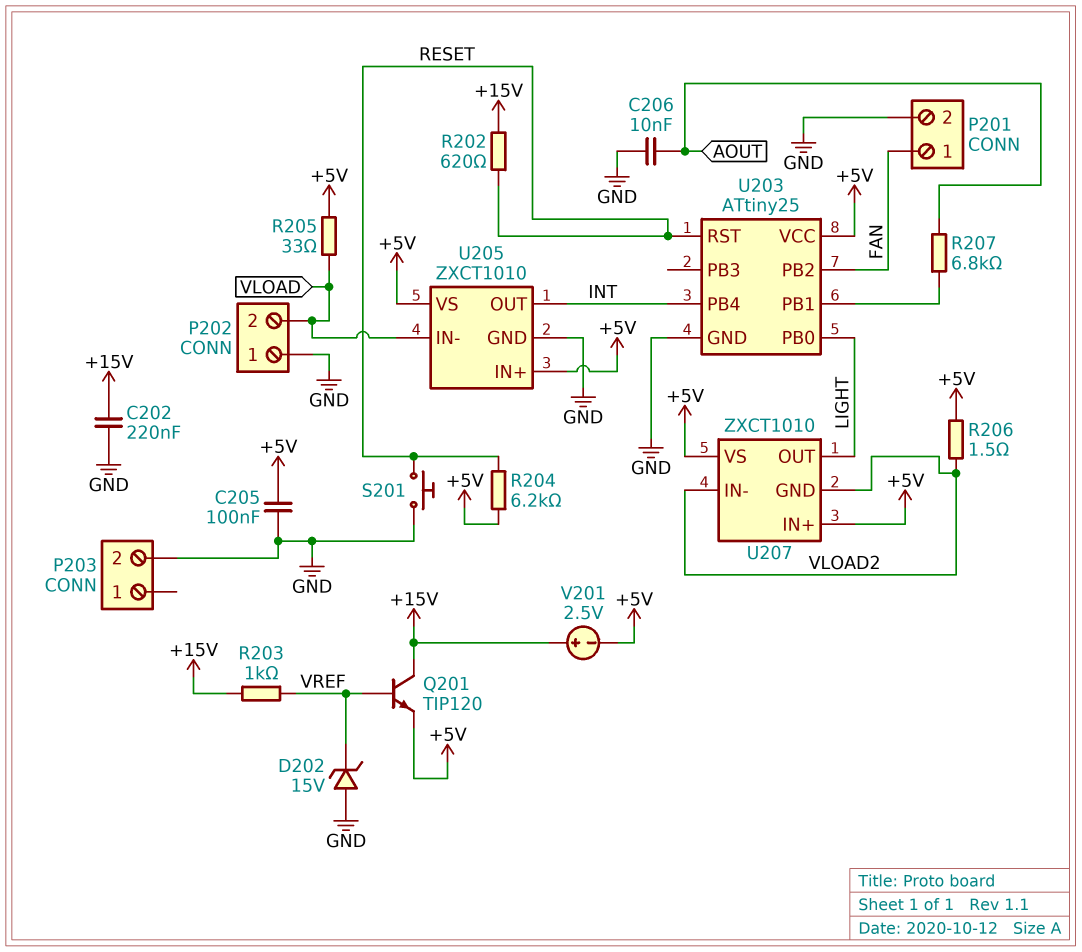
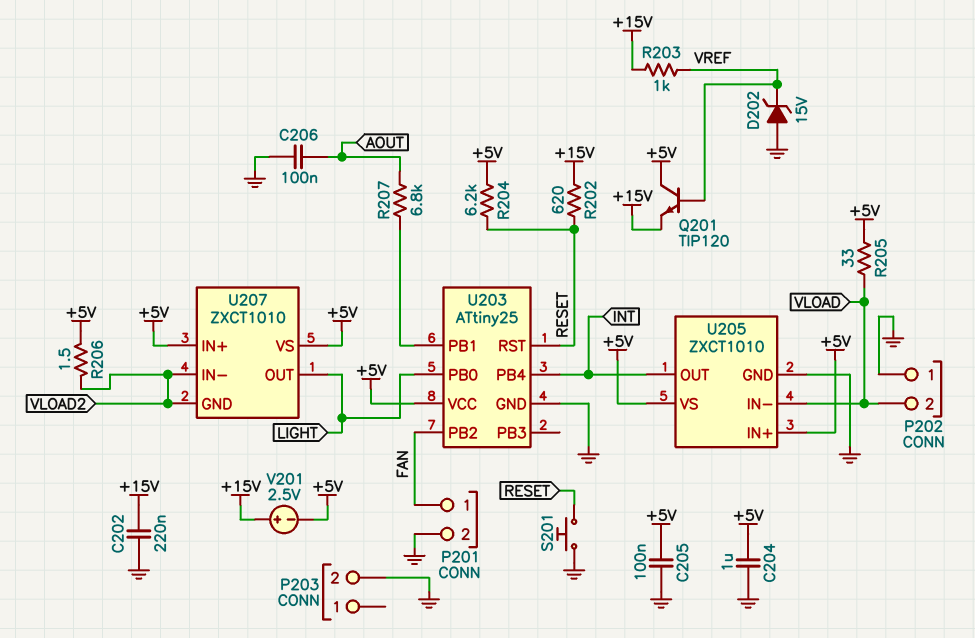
C204: none -> 1uF (+5V, GND)
C206: 10nF (AOUT, GND) -> 100nF (AOUT, GND)
Q201: NPN TIP120 (B VREF, C +15V, E +5V) -> NPN TIP120 (B VREF, C +5V, E +15V)

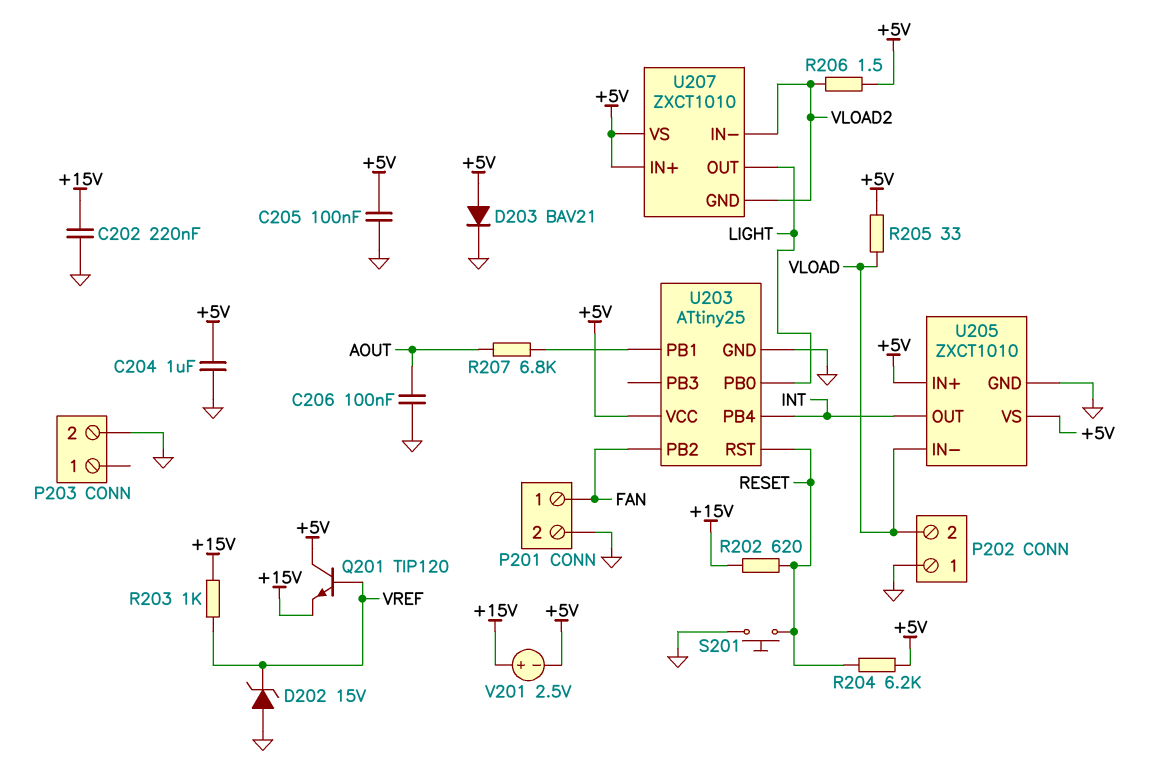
D203: none -> diode BAV21 (A +5V, K GND)

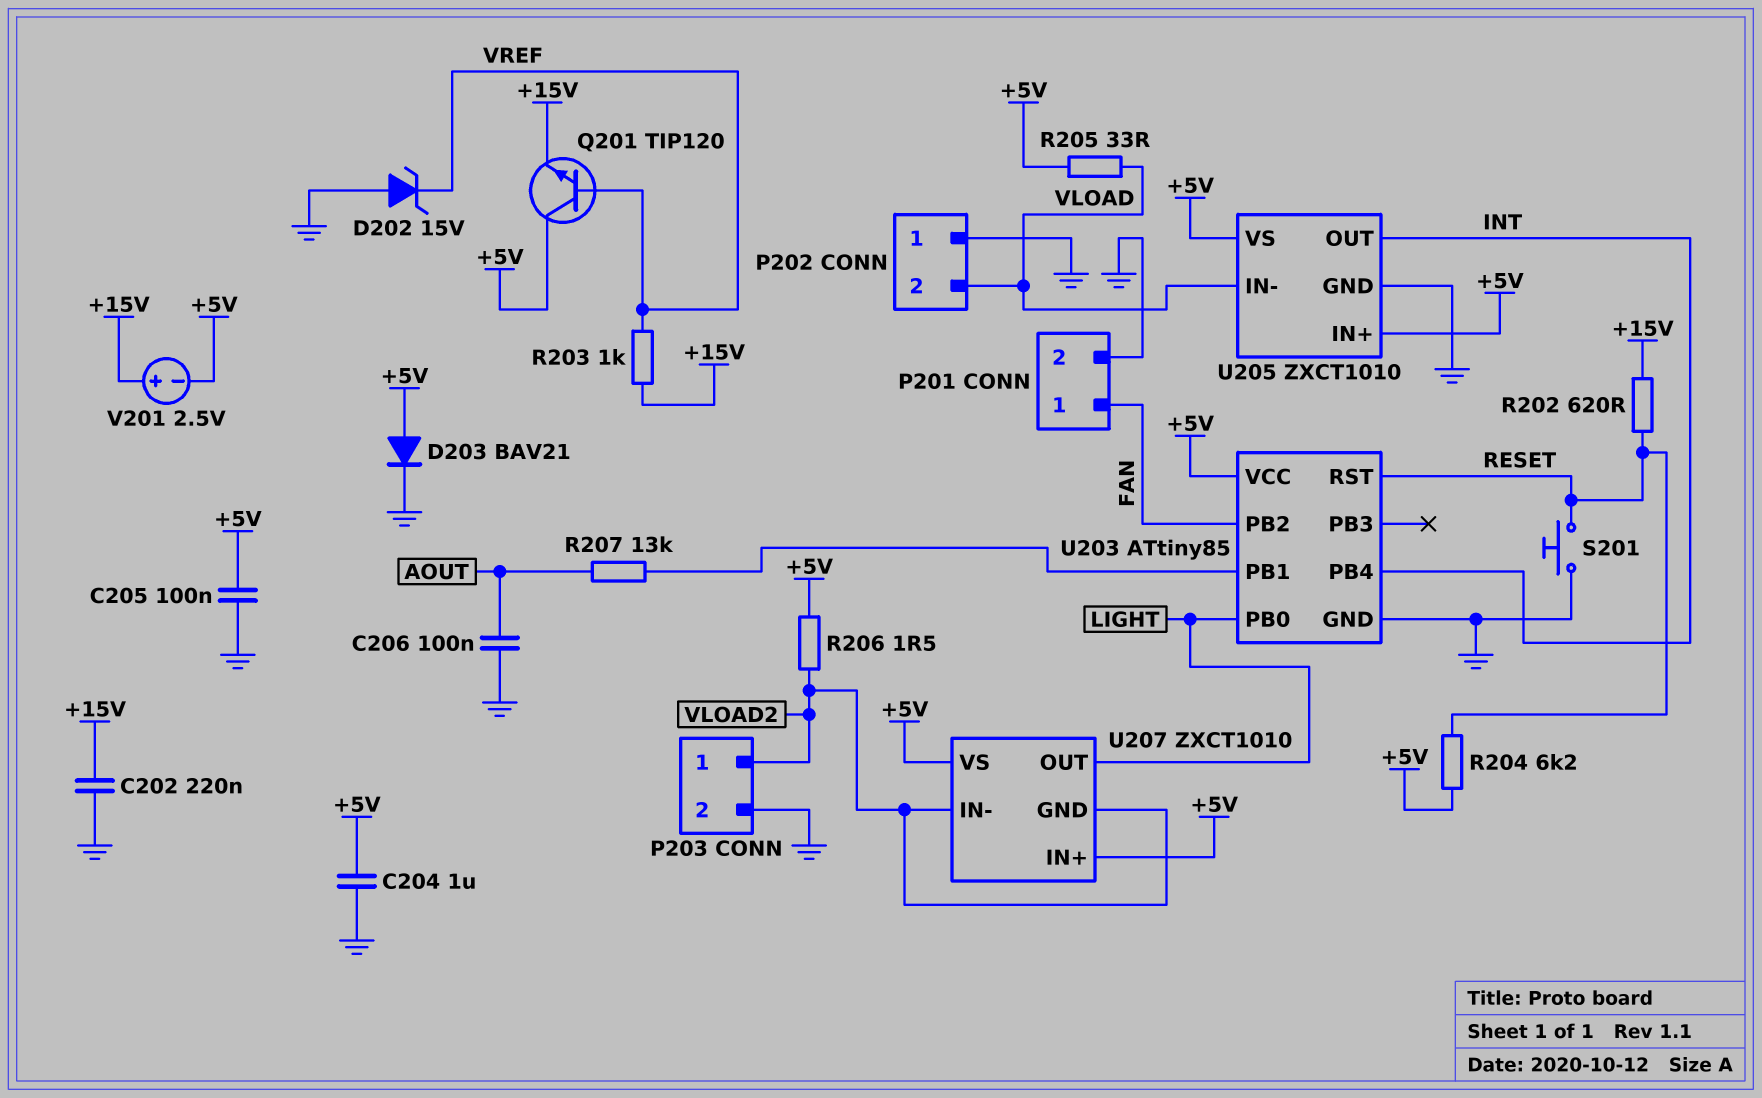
P203 pin 1: none -> VLOAD2
R207: 6.8k (AOUT, U203/PB1) -> 13k (AOUT, U203/PB1)
U203: ATtiny25 -> ATtiny85

